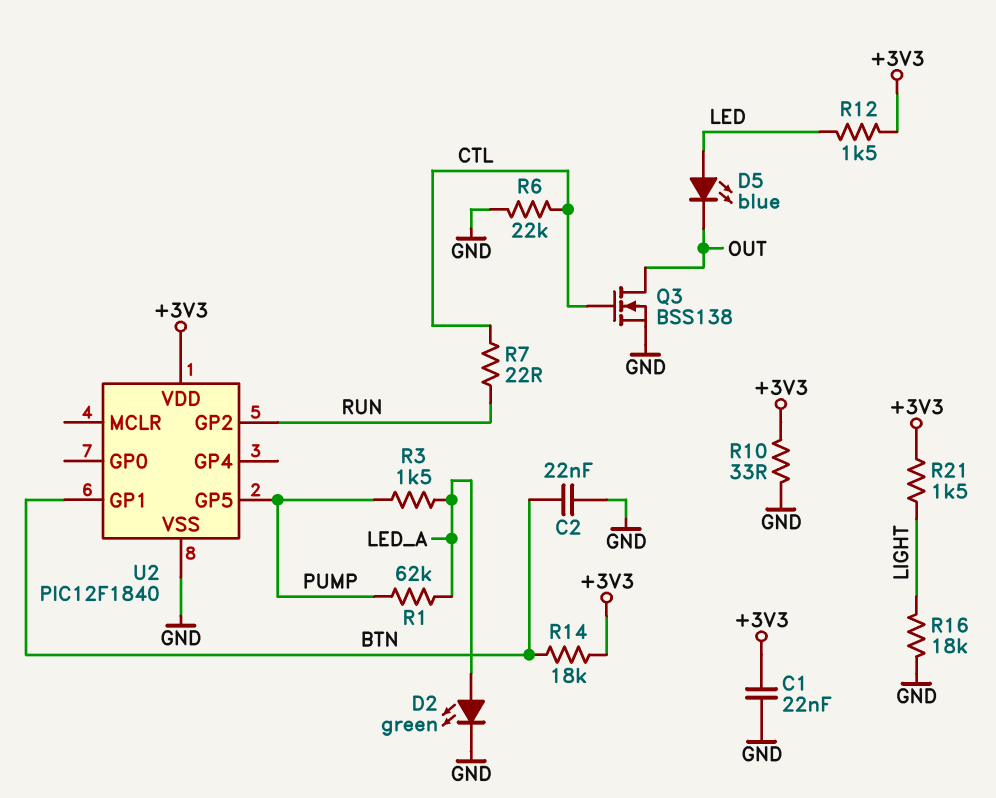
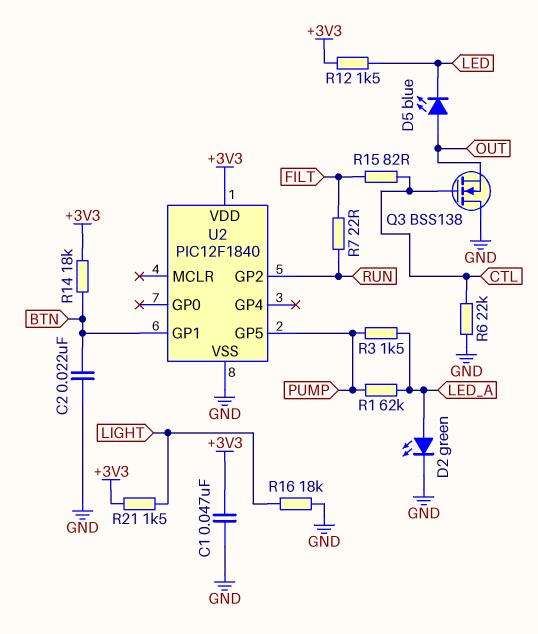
C1: 22nF (+3V3, GND) -> 47nF (+3V3, GND)
D5: LED blue (A LED, K OUT) -> LED blue (A OUT, K LED)
Q3: NMOS BSS138 (G CTL, D OUT, S GND) -> NMOS BSS138 (G CTL, D GND, S OUT)
R7: 22 (CTL, RUN) -> 22 (FILT, RUN)
R10: 33 (+3V3, GND) -> none
R15: none -> 82 (CTL, FILT)

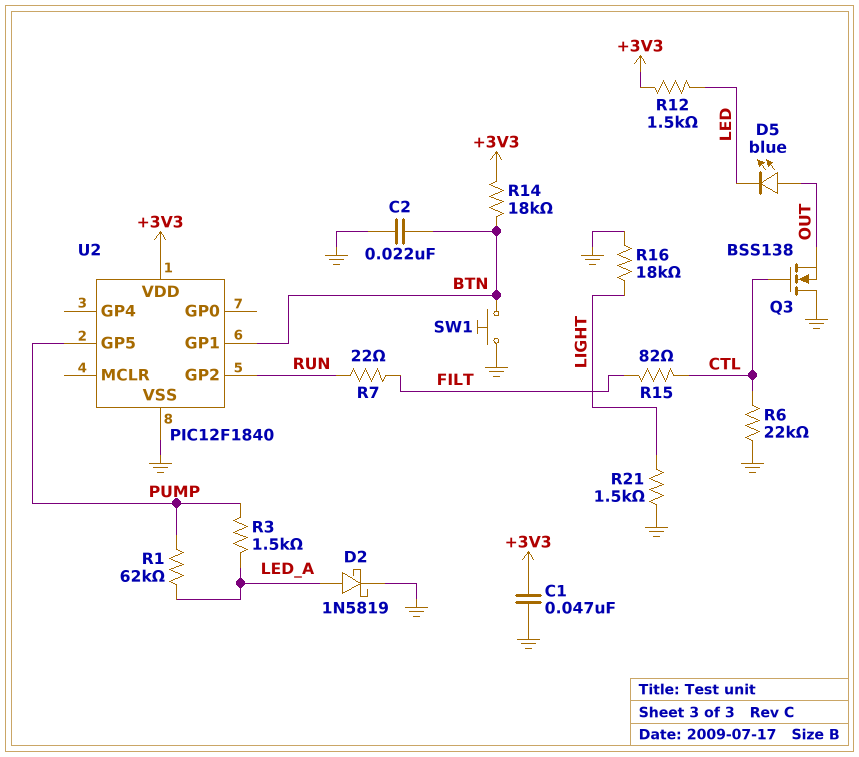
D2: LED green (A LED_A, K GND) -> schottky 1N5819 (A LED_A, K GND)
R21: 1.5k (+3V3, LIGHT) -> 1.5k (GND, LIGHT)
SW1: none -> button (BTN, GND)

